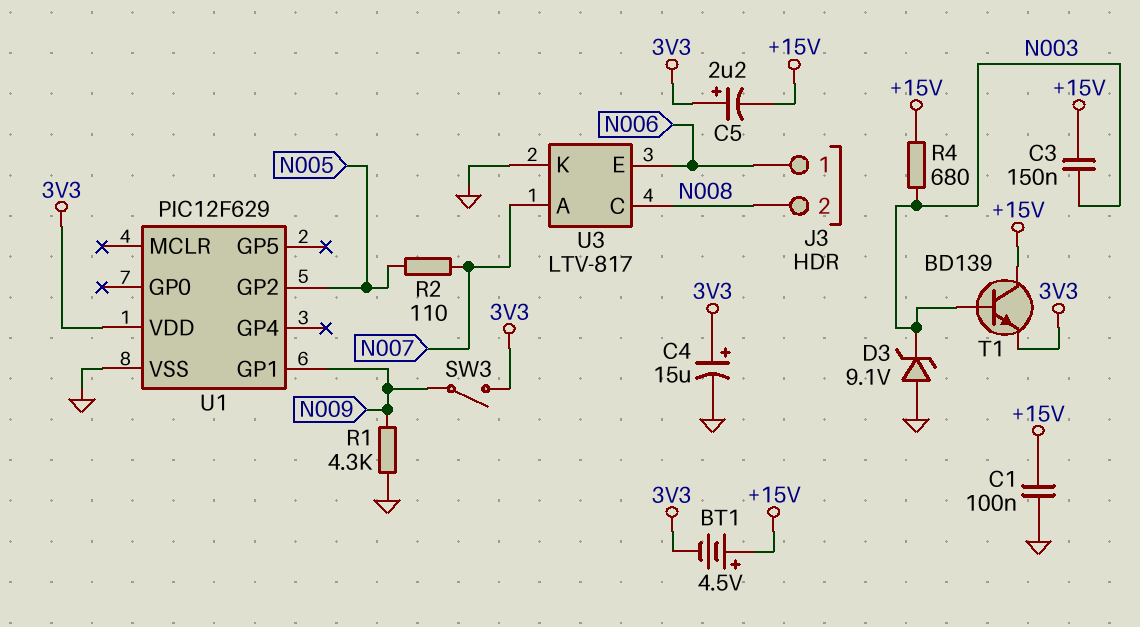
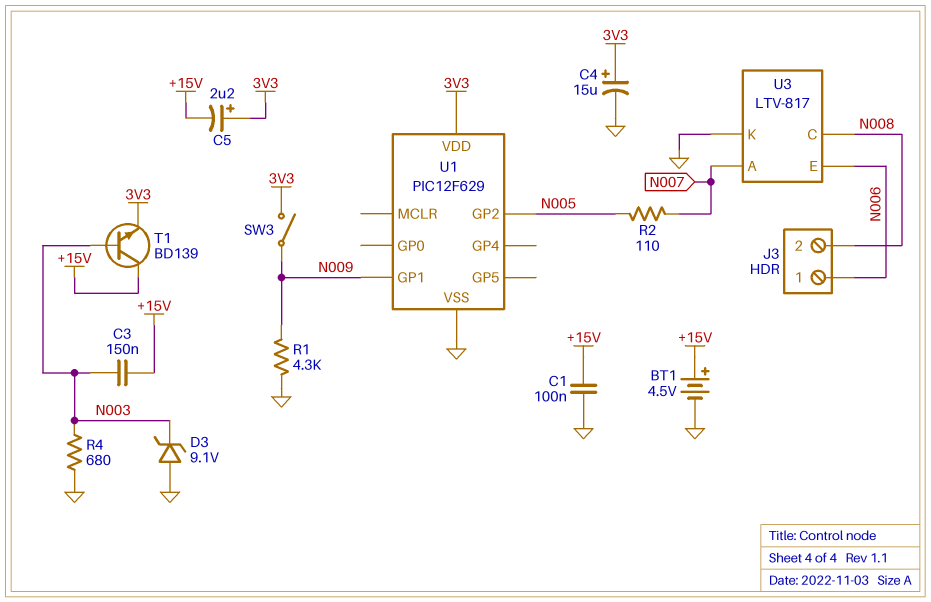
BT1: 4.5V (plus +15V, minus 3V3) -> 4.5V (plus +15V, minus GND)
R4: 680 (+15V, N003) -> 680 (GND, N003)

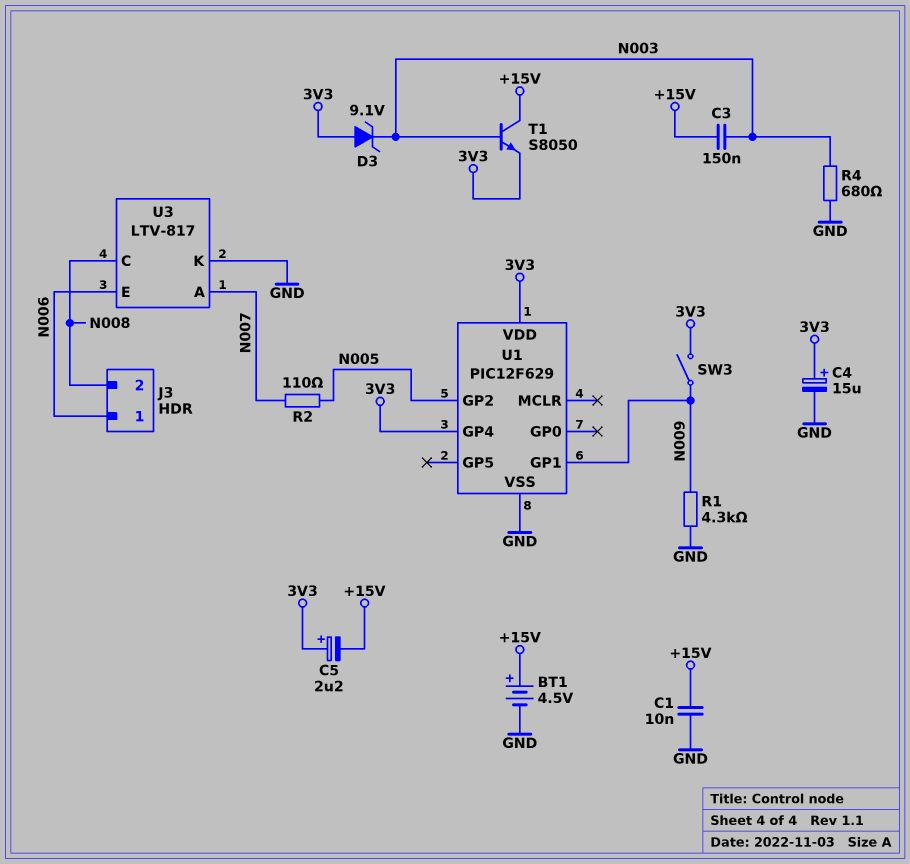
C1: 100nF (+15V, GND) -> 10nF (+15V, GND)
D3: zener 9.1V (A GND, K N003) -> zener 9.1V (A 3V3, K N003)
T1: NPN BD139 (B N003, C +15V, E 3V3) -> NPN S8050 (B N003, C +15V, E 3V3)
U1 pin GP4: none -> 3V3

